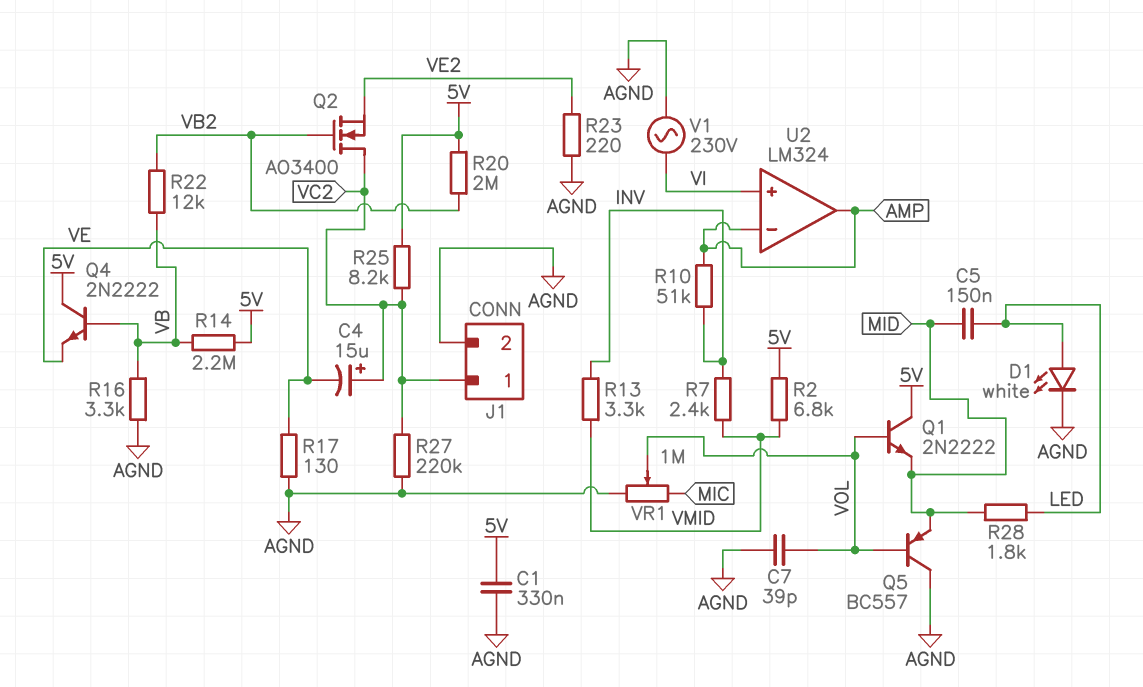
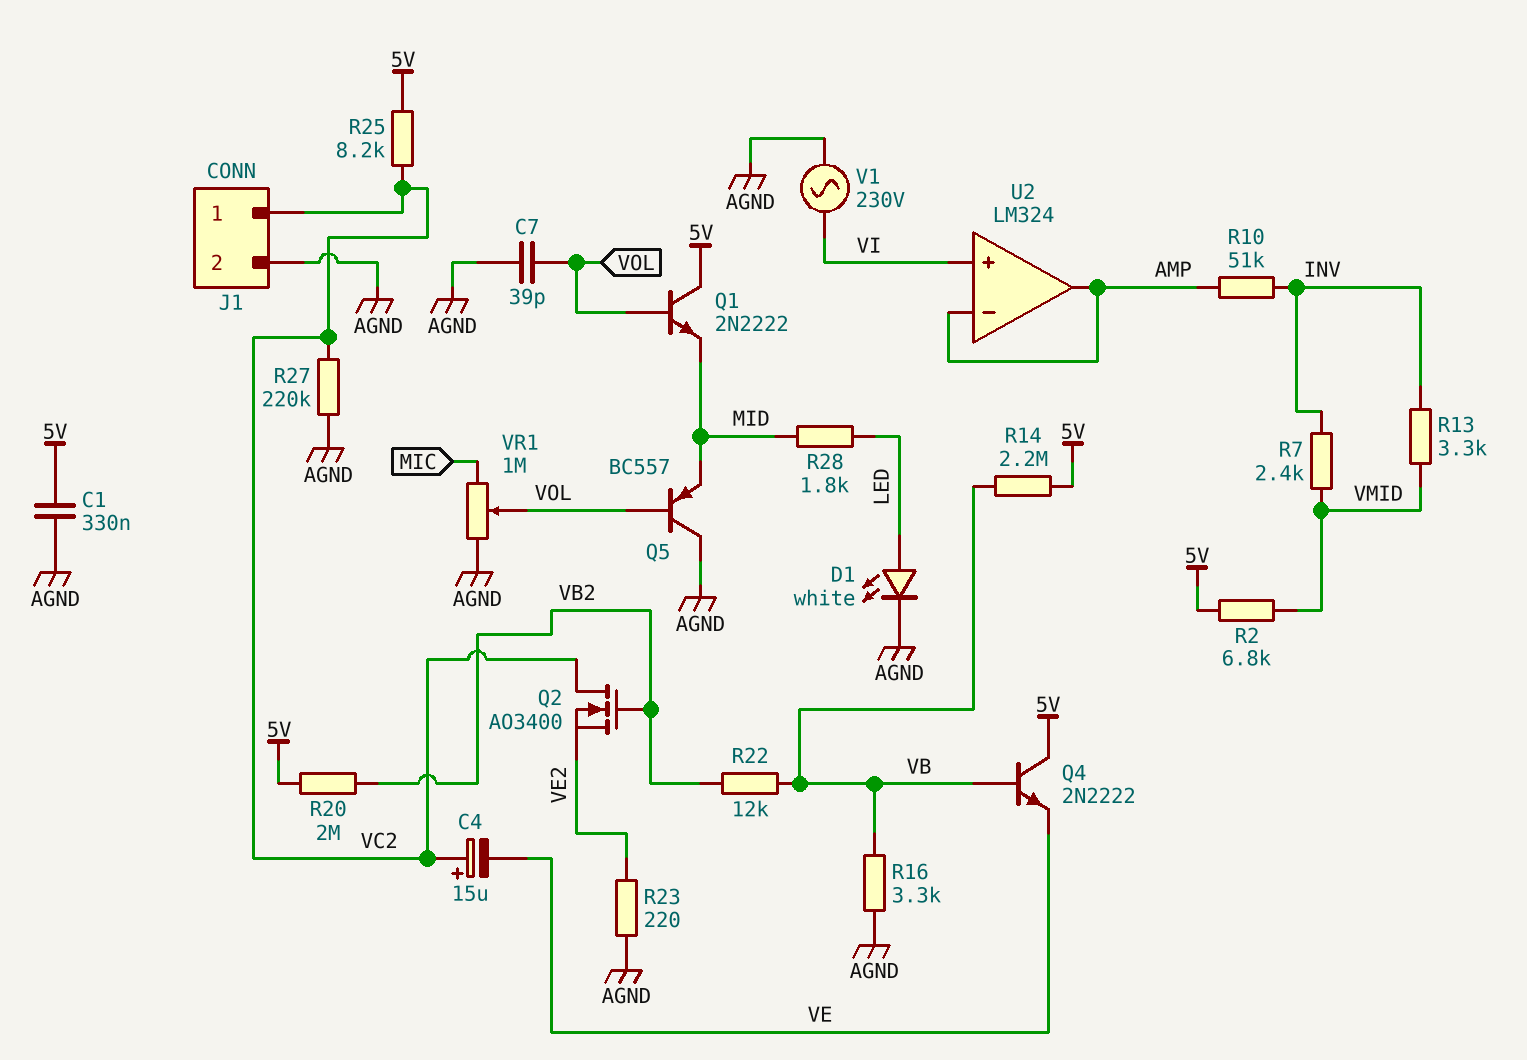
C5: 150nF (LED, MID) -> none
R17: 130 (AGND, VE) -> none

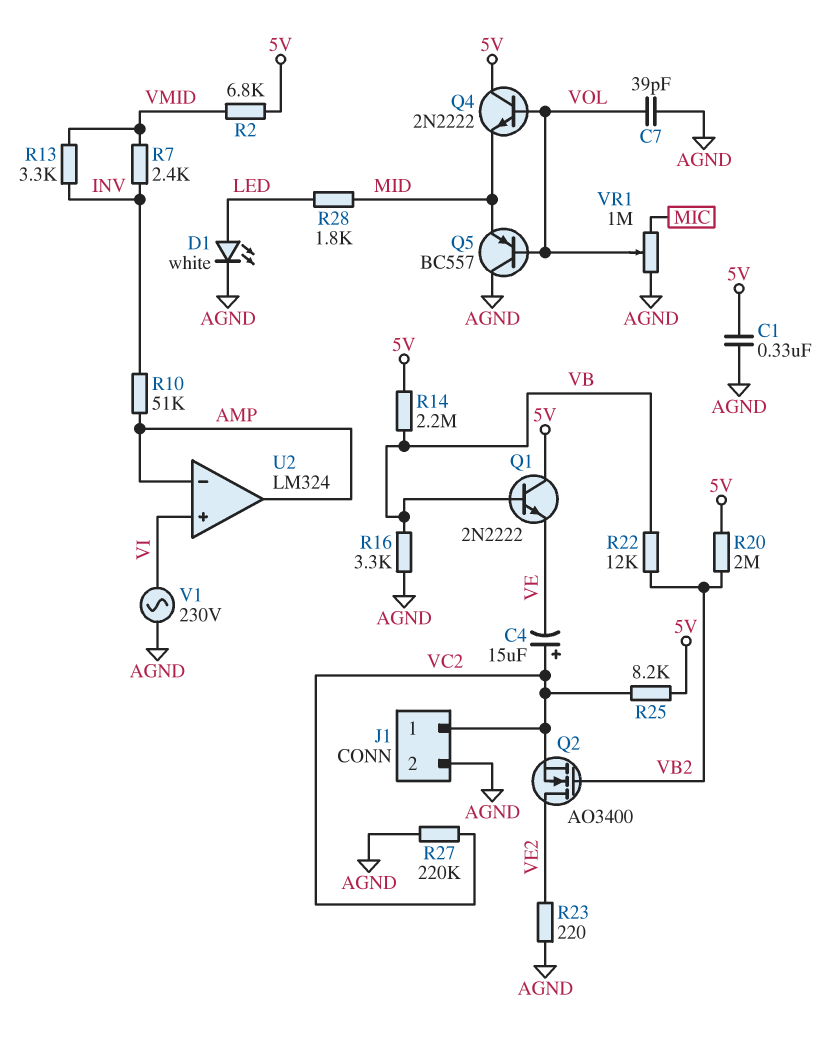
Q1: NPN 2N2222 (B VOL, C 5V, E MID) -> NPN 2N2222 (B VB, C 5V, E VE)
Q2: NMOS AO3400 (G VB2, D VC2, S VE2) -> NMOS AO3400 (G VB2, D VE2, S VC2)
Q4: NPN 2N2222 (B VB, C 5V, E VE) -> NPN 2N2222 (B VOL, C 5V, E MID)

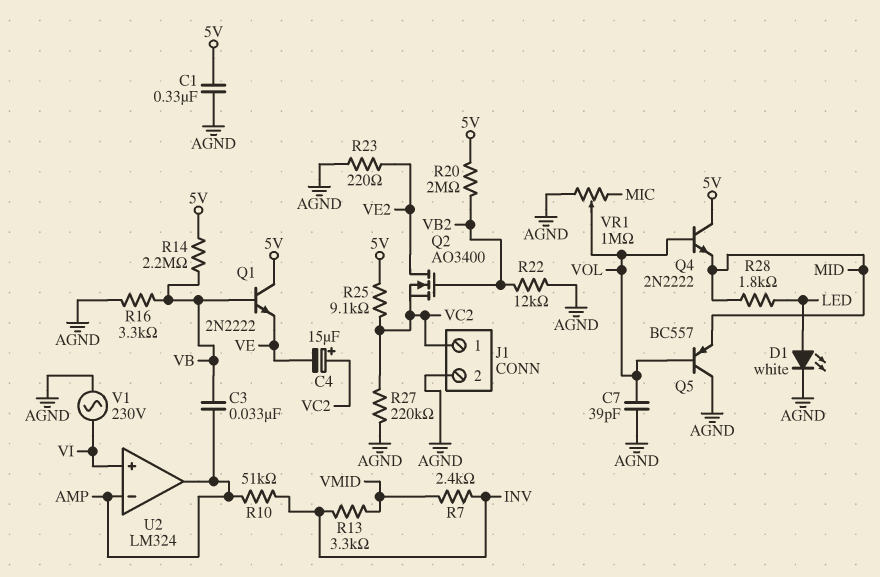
C3: none -> 33nF (AMP, VB)
R2: 6.8k (5V, VMID) -> none
R22: 12k (VB, VB2) -> 12k (AGND, VB2)
R25: 8.2k (5V, VC2) -> 9.1k (5V, VC2)

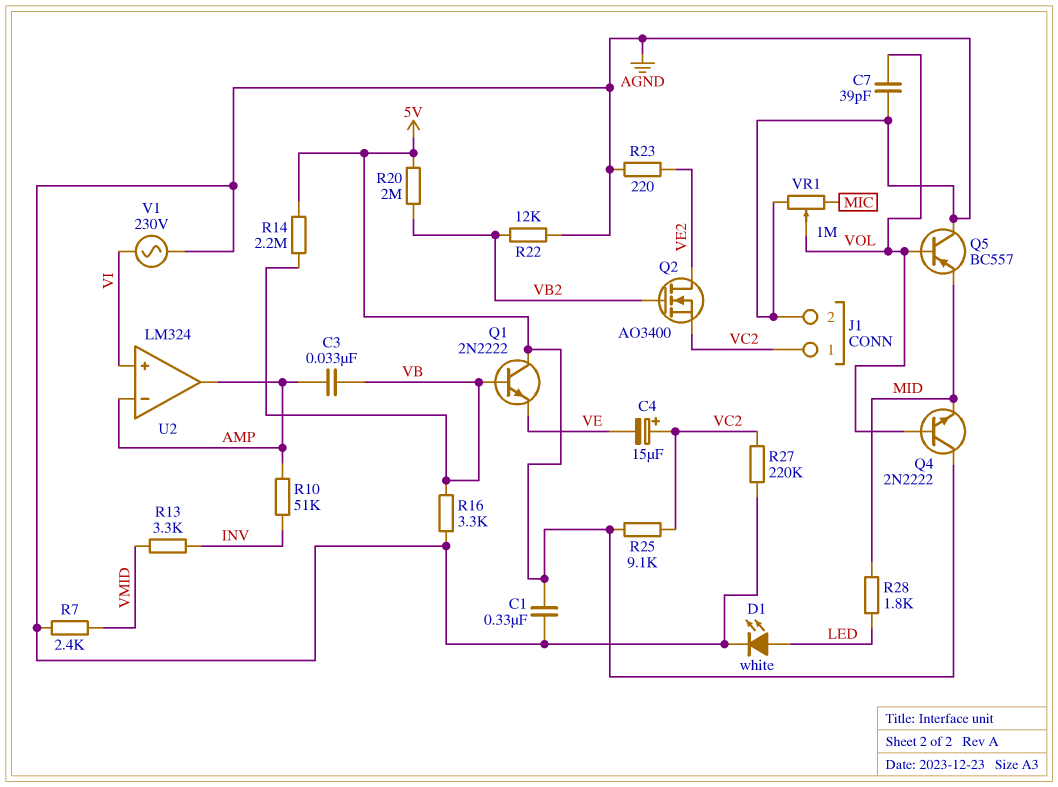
R7: 2.4k (INV, VMID) -> 2.4k (AGND, VMID)

